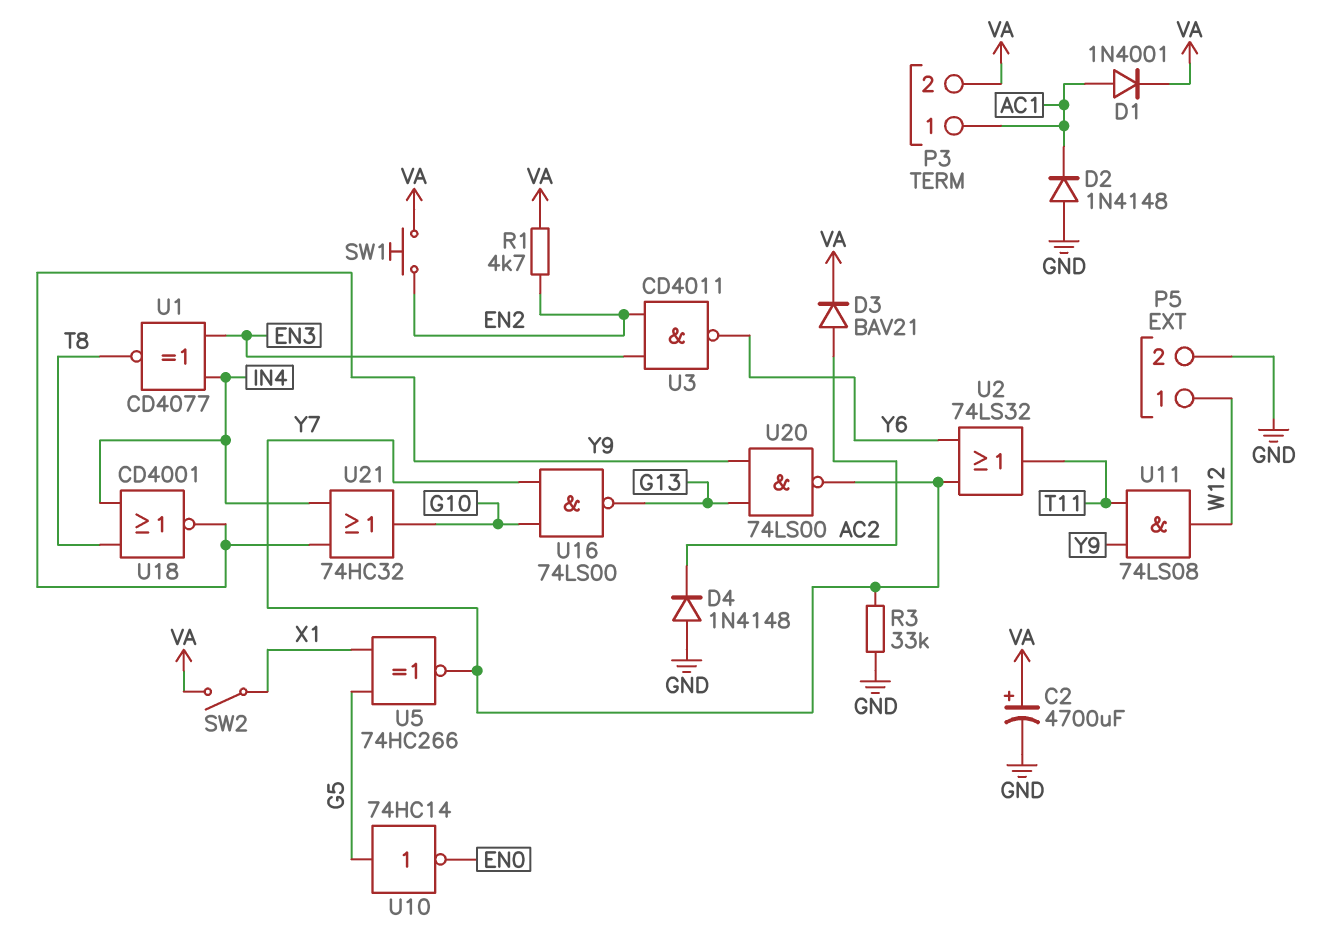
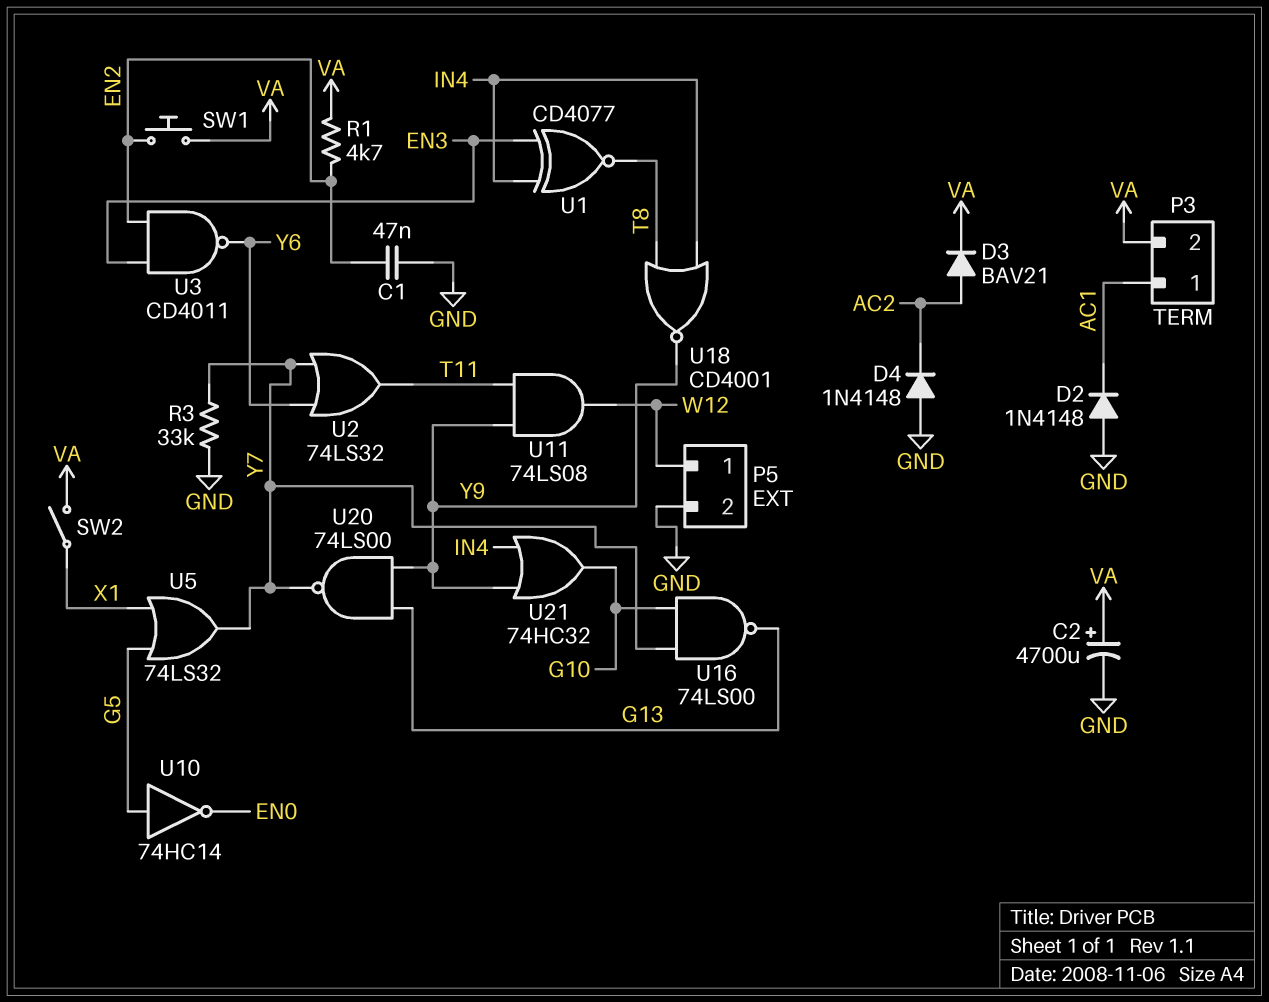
C1: none -> 47nF (EN2, GND)
D1: diode 1N4001 (A AC1, K VA) -> none
U5: XNOR 74HC266 (in G5, in X1, out Y7) -> OR 74LS32 (in G5, in X1, out Y7)

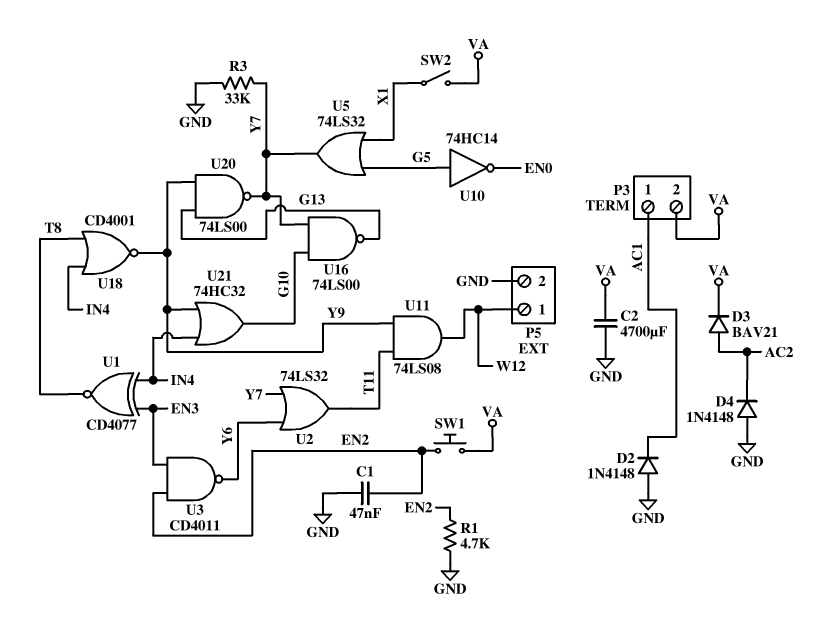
C2: 4700uF (plus VA, minus GND) -> 4700uF (GND, VA)
R1: 4.7k (EN2, VA) -> 4.7k (EN2, GND)

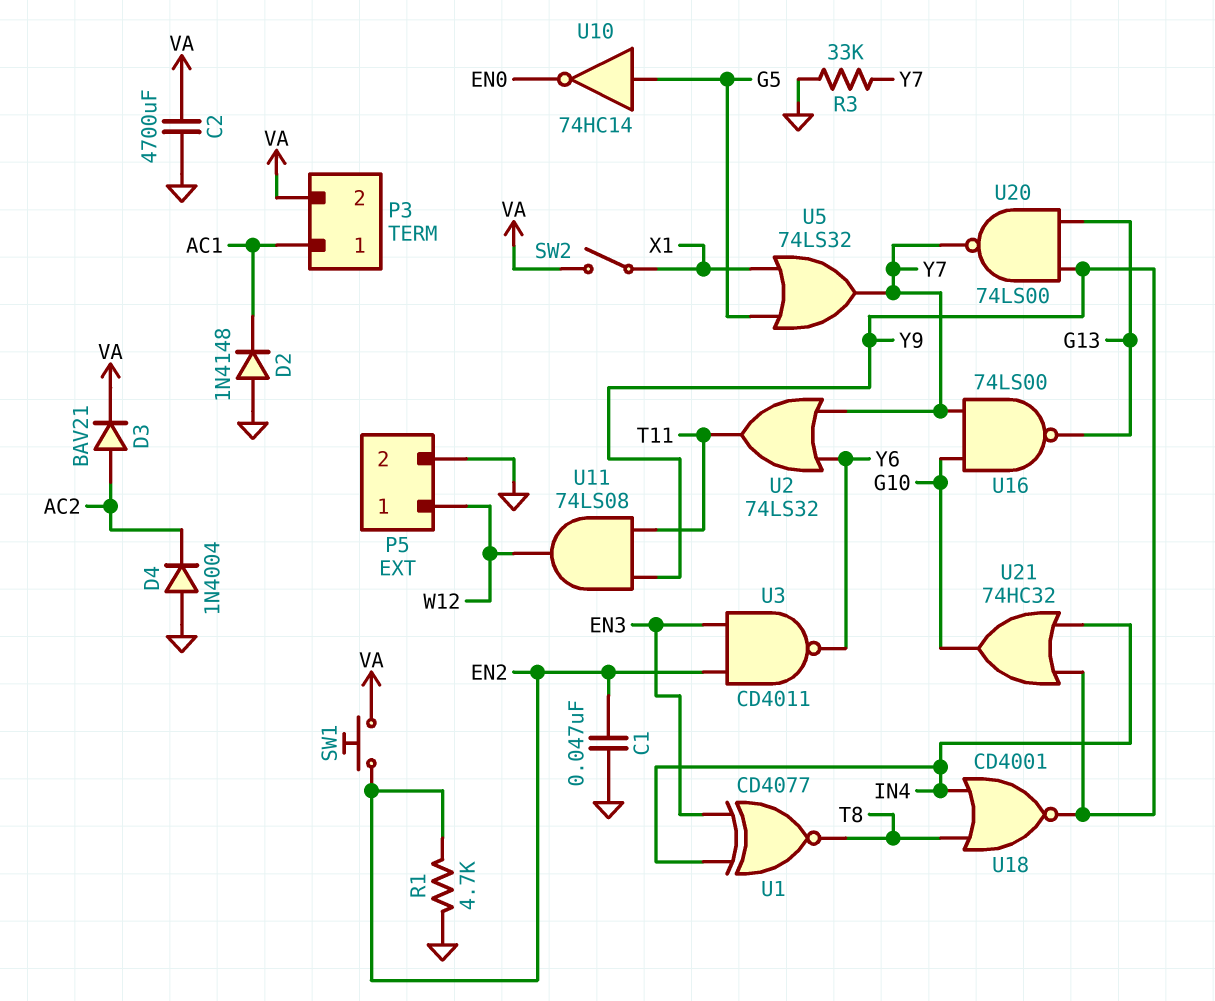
D4: diode 1N4148 (A GND, K AC2) -> diode 1N4004 (A GND, K AC2)

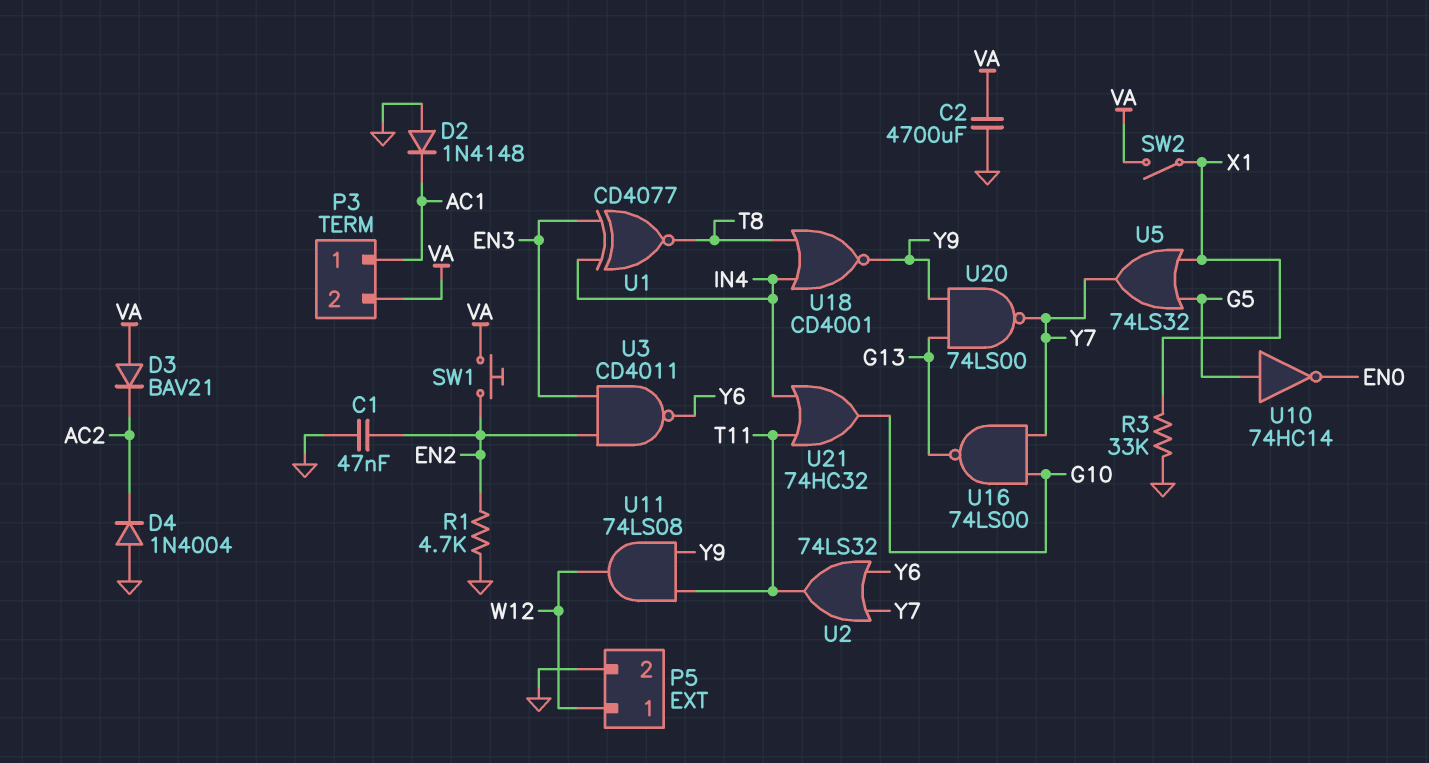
D3: diode BAV21 (A AC2, K VA) -> diode BAV21 (A VA, K AC2)
R3: 33k (GND, Y7) -> 33k (GND, X1)
U21: OR 74HC32 (in IN4, in Y9, out G10) -> OR 74HC32 (in IN4, in T11, out G10)

